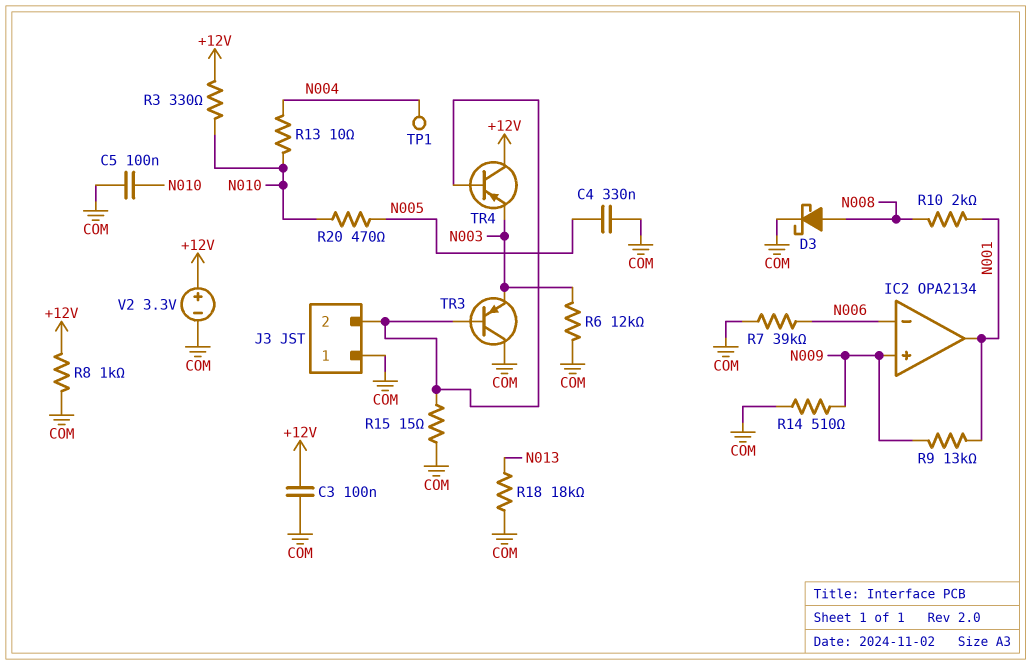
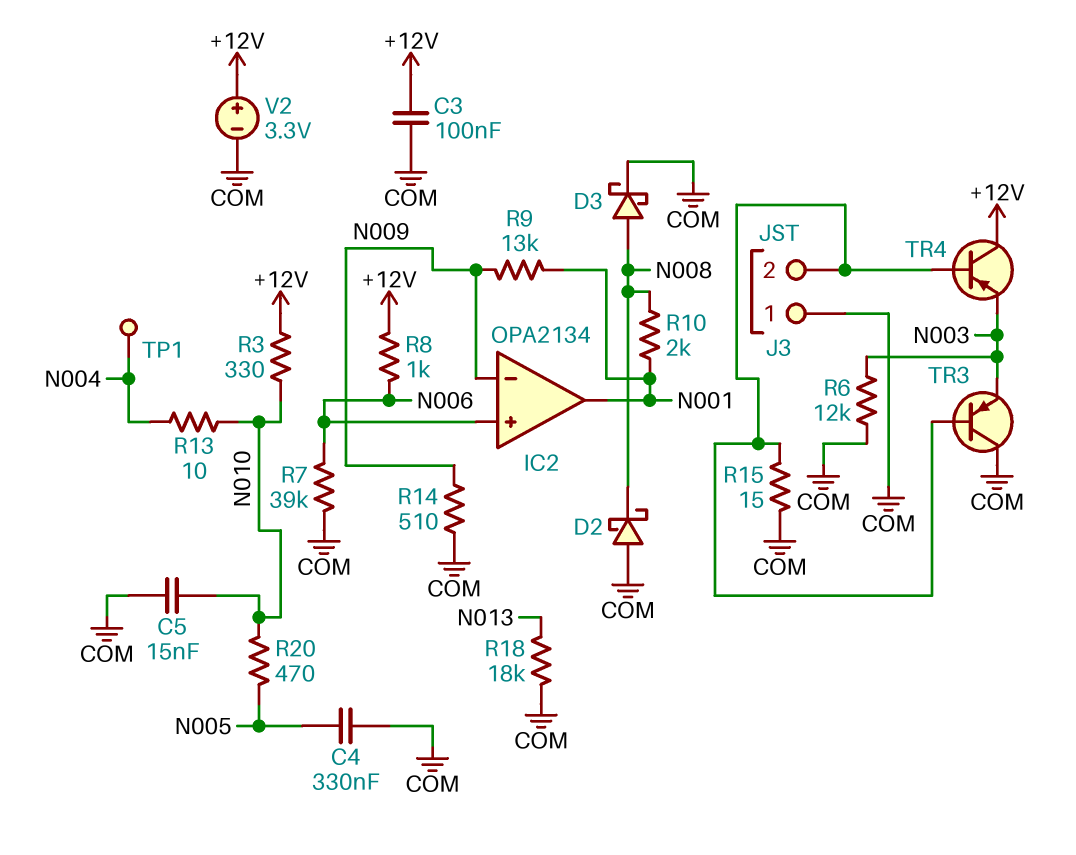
C5: 100nF (COM, N010) -> 15nF (COM, N010)
D2: none -> schottky (A COM, K N008)
IC2 pin in+: N009 -> N006
IC2 pin in-: N006 -> N009
R8: 1k (+12V, COM) -> 1k (+12V, N006)

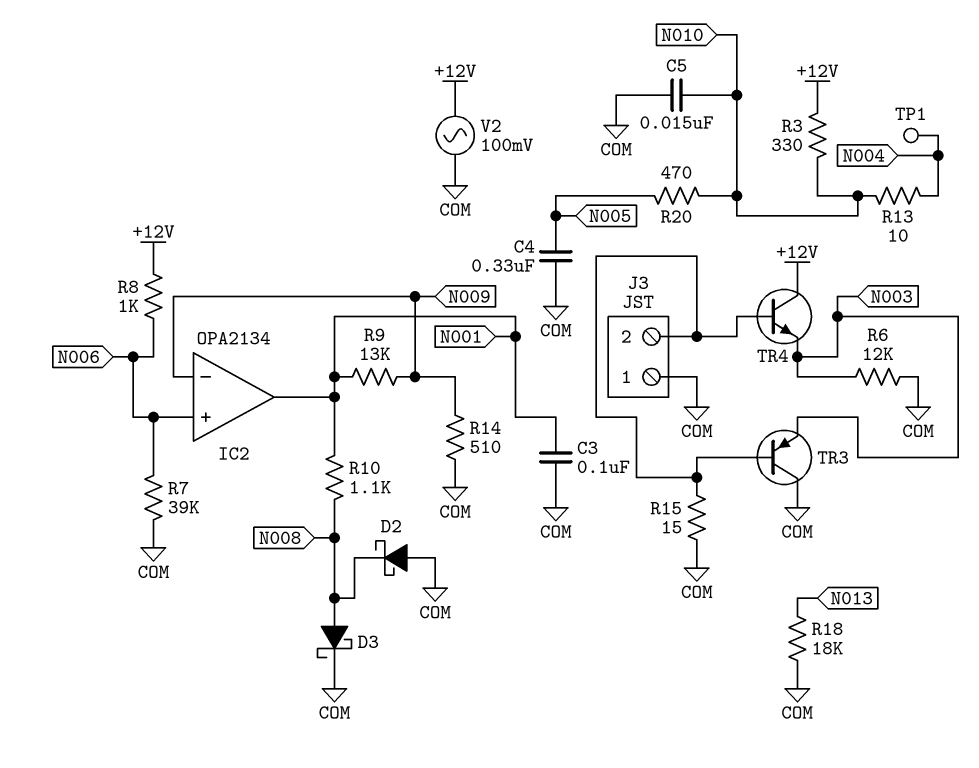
C3: 100nF (+12V, COM) -> 100nF (COM, N001)
R10: 2k (N001, N008) -> 1.1k (N001, N008)
TR4: PNP (B J3/2, C +12V, E N003) -> NPN (B J3/2, C +12V, E N003)
V2: 3.3V (plus +12V, minus COM) -> AC 100mV (+12V, COM)

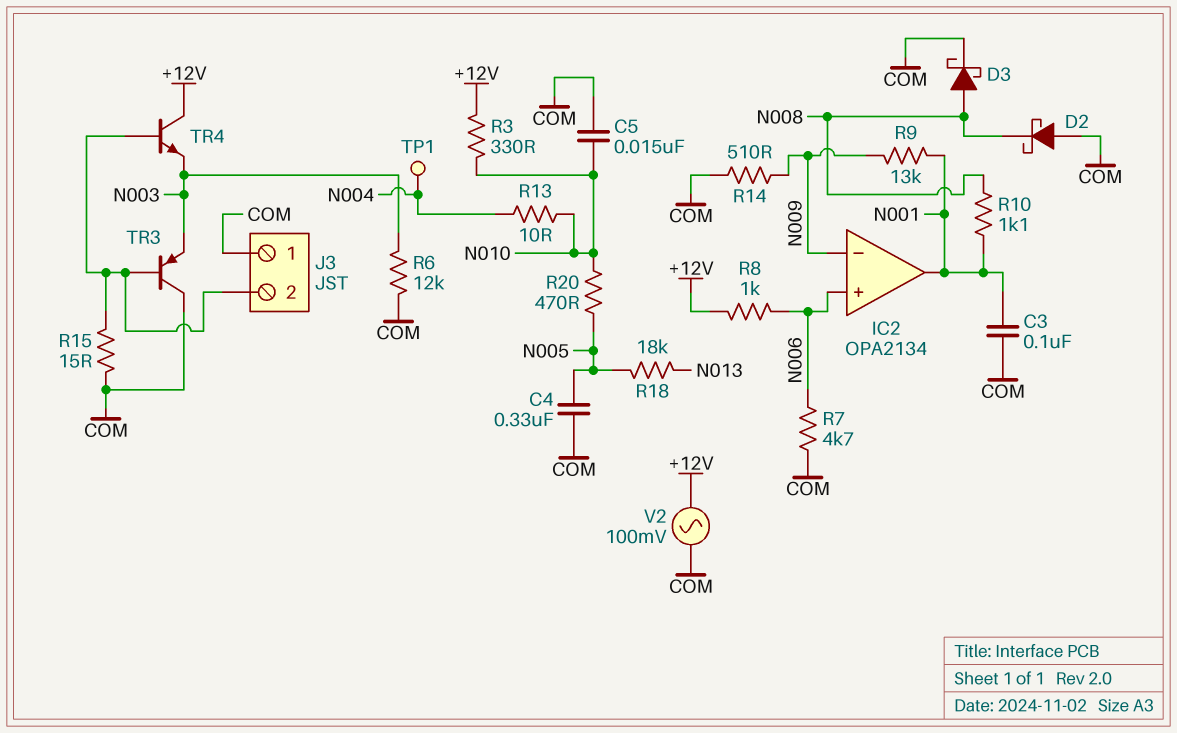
R7: 39k (COM, N006) -> 4.7k (COM, N006)
R18: 18k (COM, N013) -> 18k (N005, N013)

